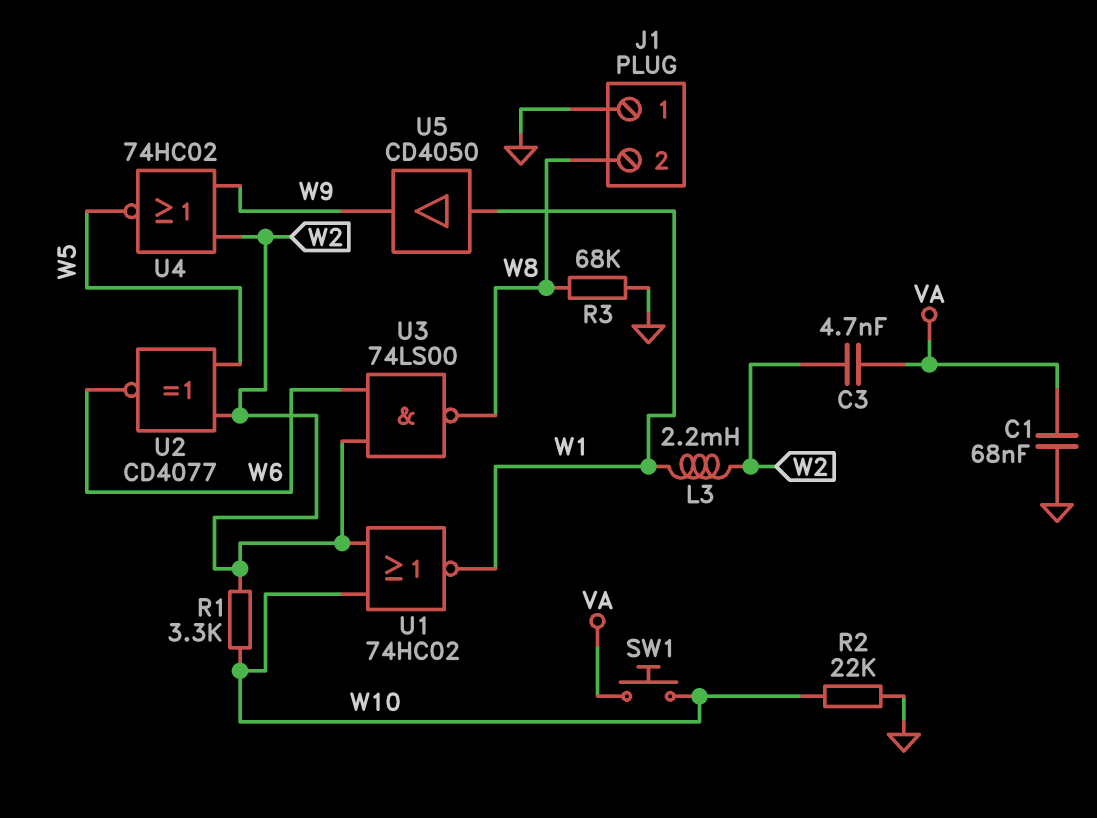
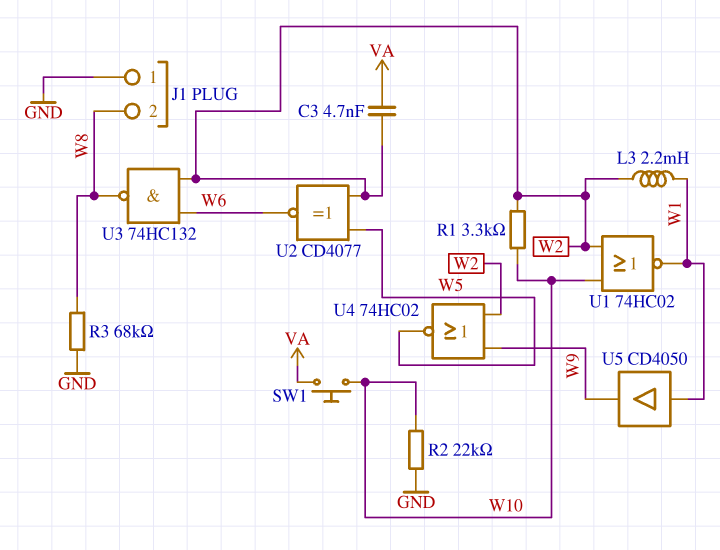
C1: 68nF (GND, VA) -> none
U3: NAND 74LS00 (in W2, in W6, out W8) -> NAND 74HC132 (in W2, in W6, out W8)

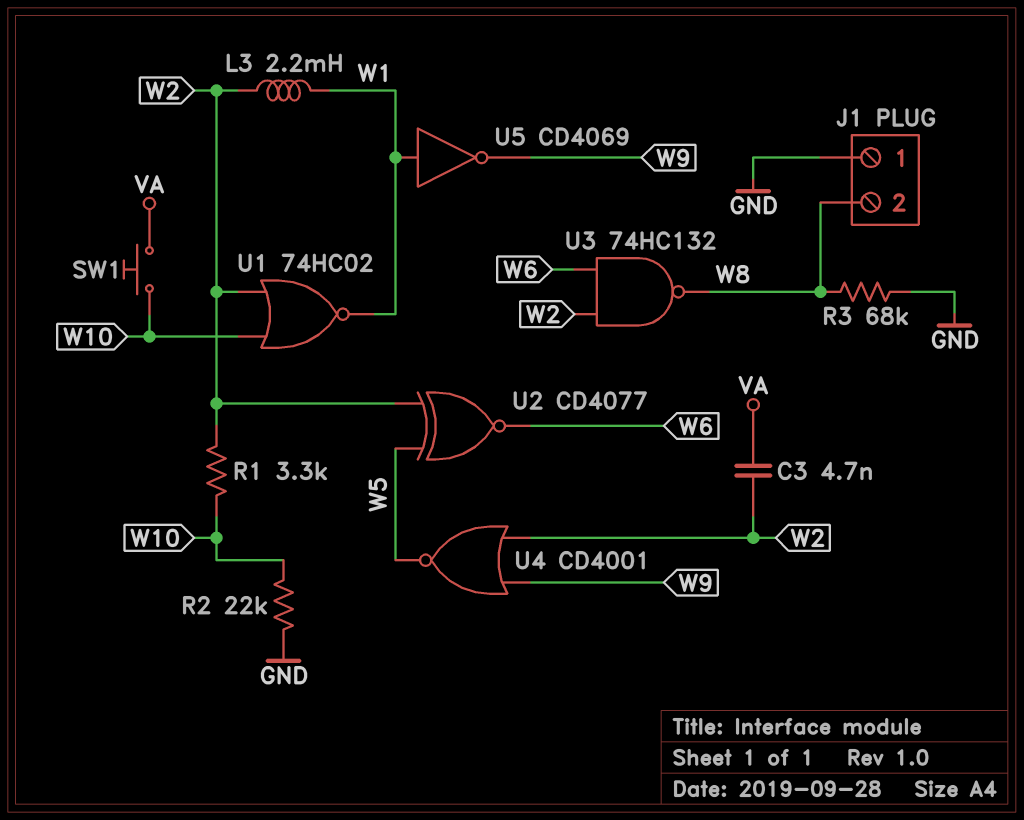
U4: NOR 74HC02 (in W2, in W9, out W5) -> NOR CD4001 (in W2, in W9, out W5)
U5: buffer CD4050 (in W1, out W9) -> NOT CD4069 (in W1, out W9)

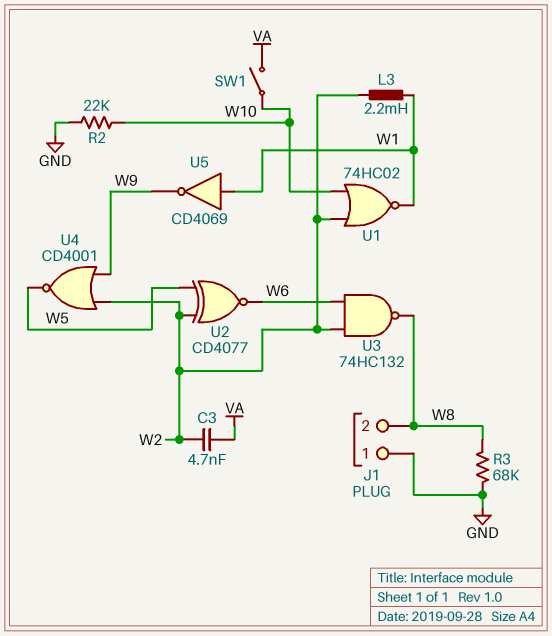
R1: 3.3k (W2, W10) -> none
SW1: button (VA, W10) -> switch (VA, W10)

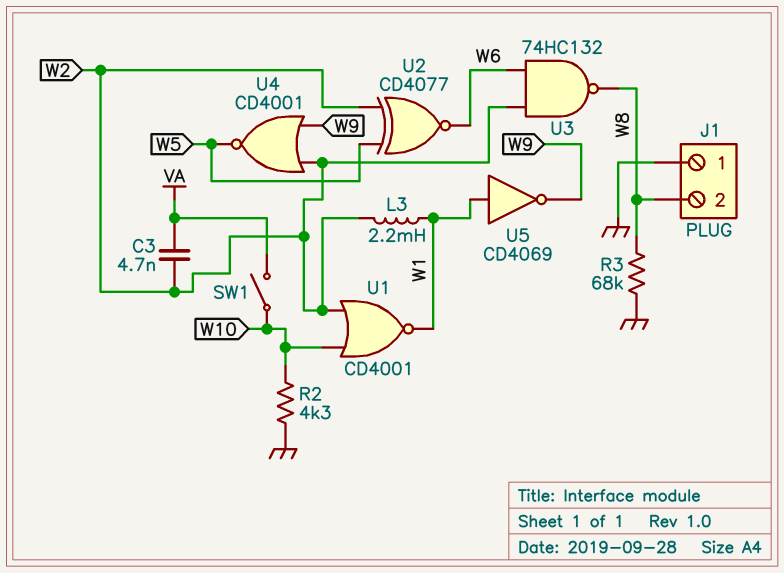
R2: 22k (GND, W10) -> 4.3k (GND, W10)
U1: NOR 74HC02 (in W2, in W10, out W1) -> NOR CD4001 (in W2, in W10, out W1)

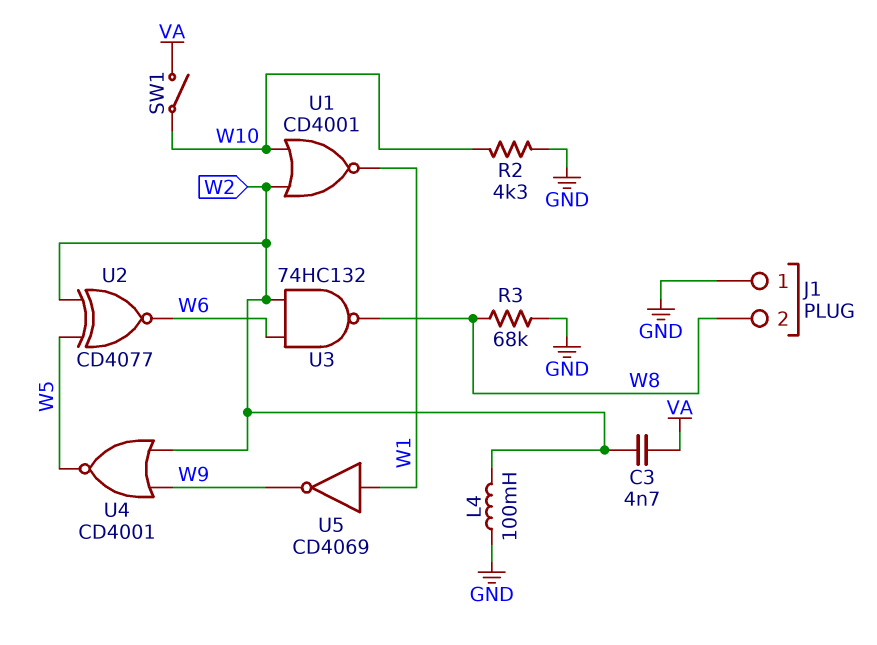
L3: 2.2mH (W1, W2) -> none
L4: none -> 100mH (GND, W2)

